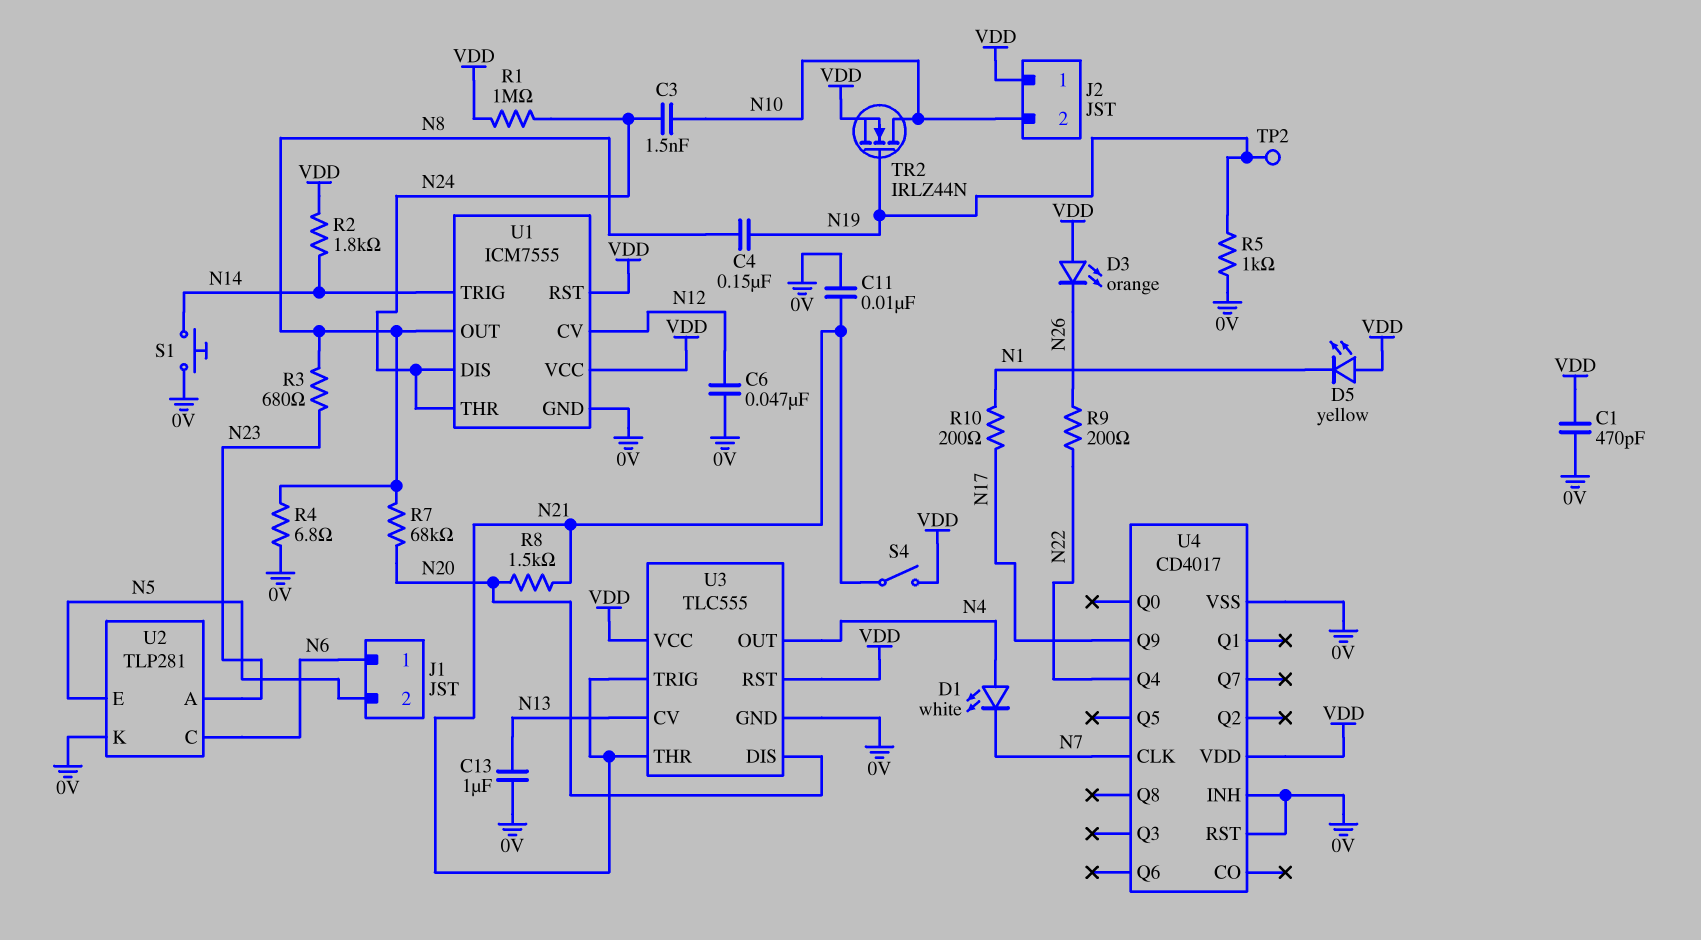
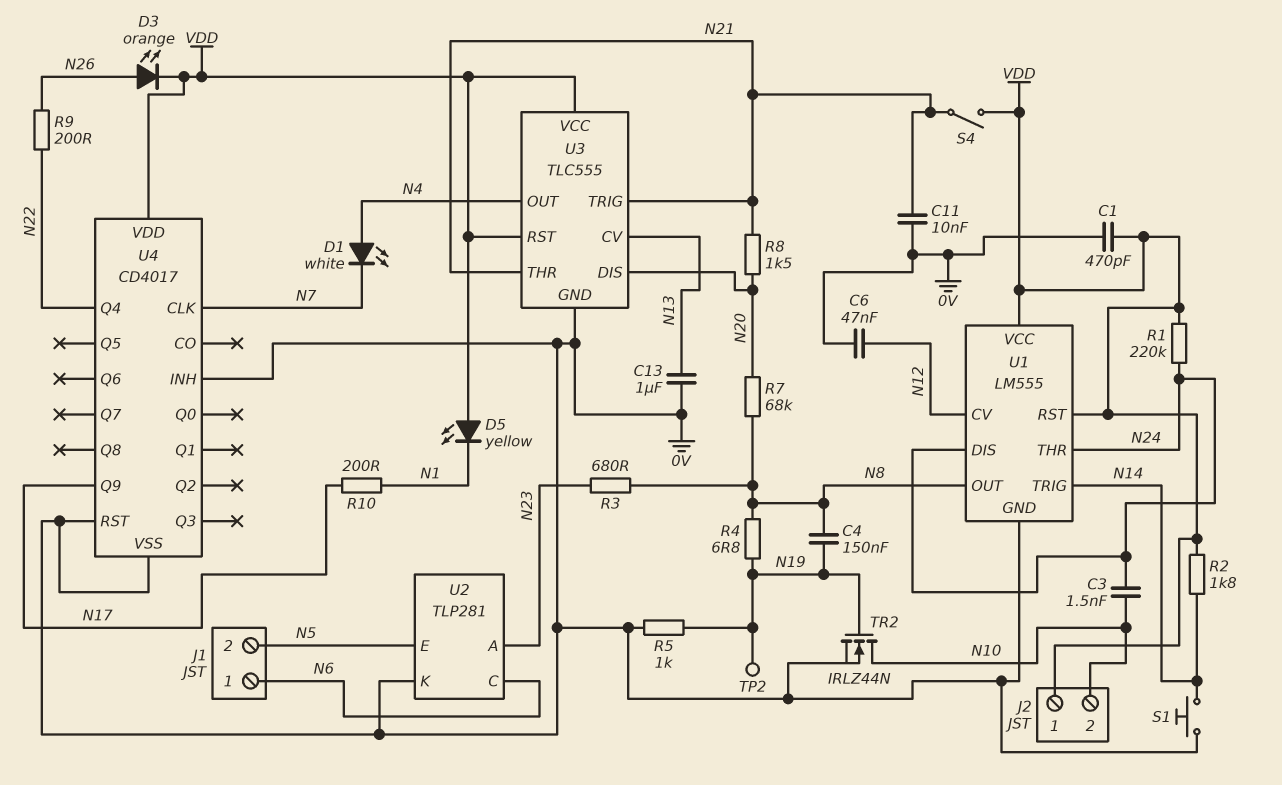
D3: LED orange (A VDD, K N26) -> LED orange (A N26, K VDD)
R1: 1M (N24, VDD) -> 220k (N24, VDD)
R4: 6.8 (0V, N8) -> 6.8 (N8, N19)
TR2: NMOS IRLZ44N (G N19, D N10, S VDD) -> NMOS IRLZ44N (G N19, D N10, S 0V)
U1: ICM7555 -> LM555

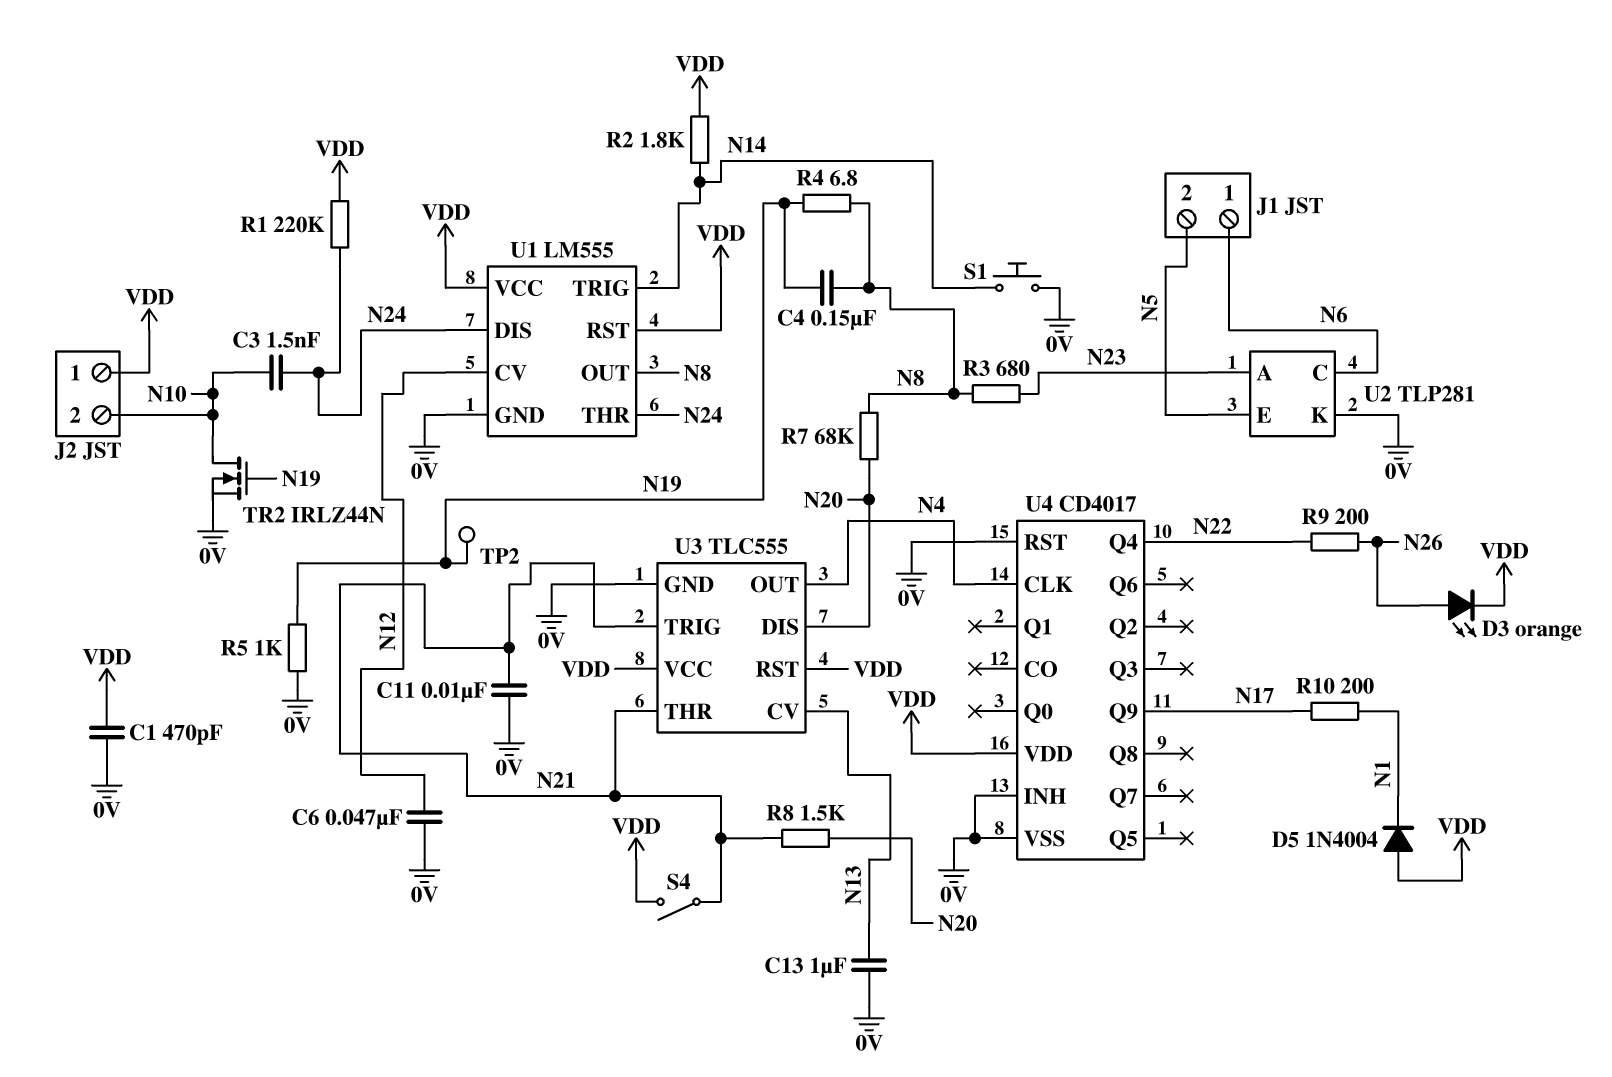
D1: LED white (A N4, K N7) -> none
D5: LED yellow (A VDD, K N1) -> diode 1N4004 (A VDD, K N1)
U4 pin CLK: N7 -> N4

